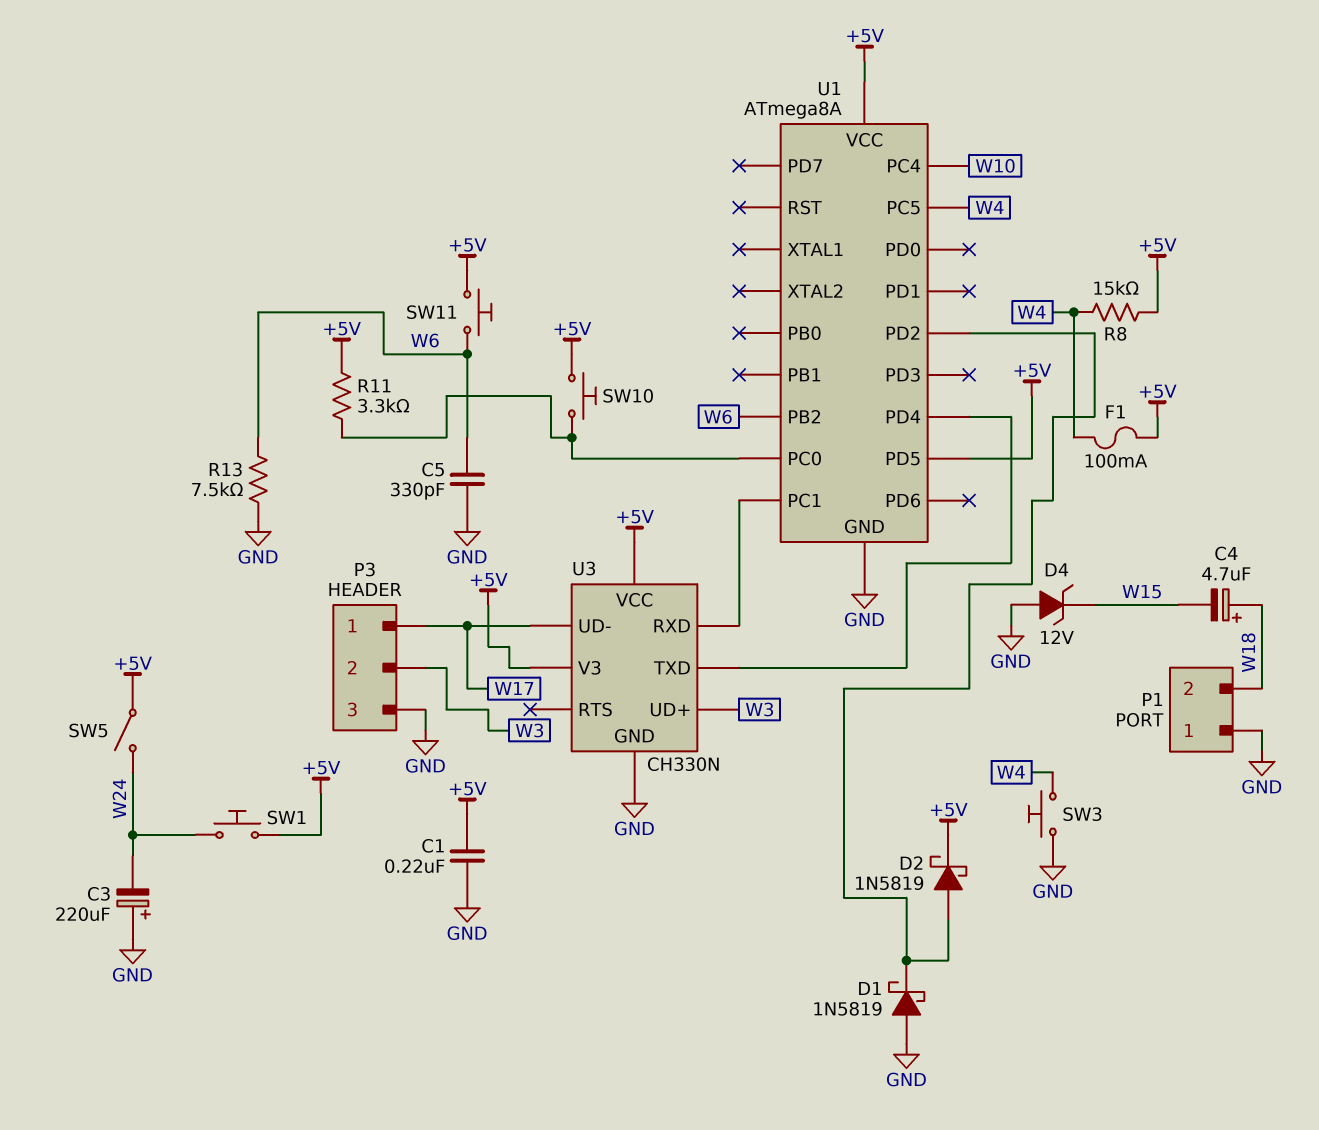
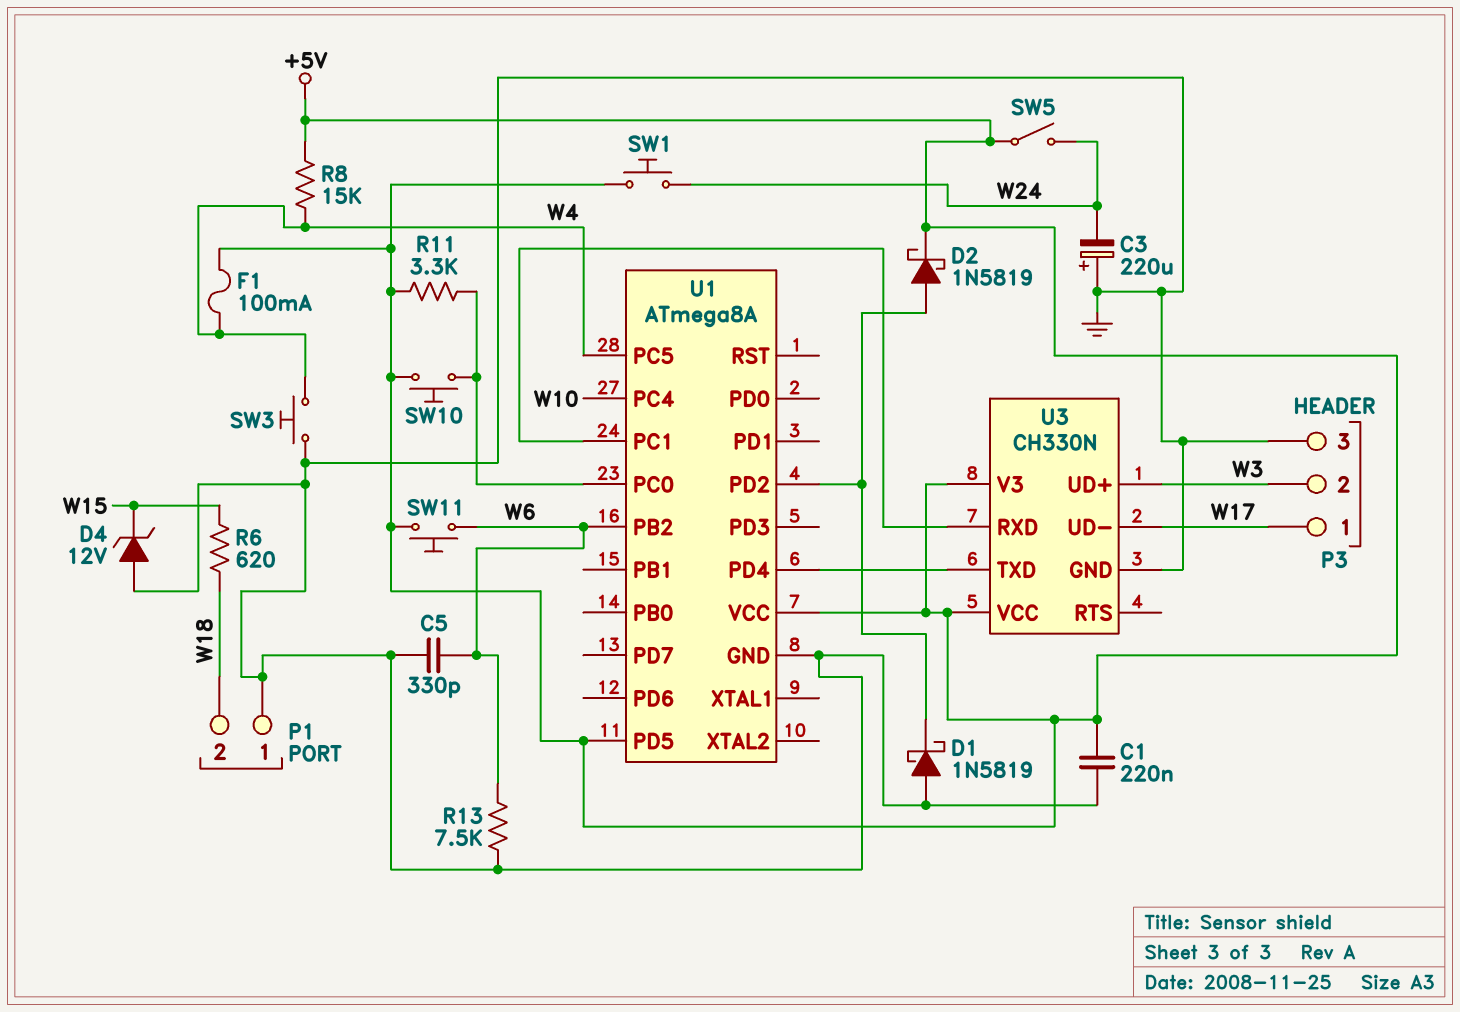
C4: 4.7uF (plus W18, minus W15) -> none
R6: none -> 620 (W15, W18)

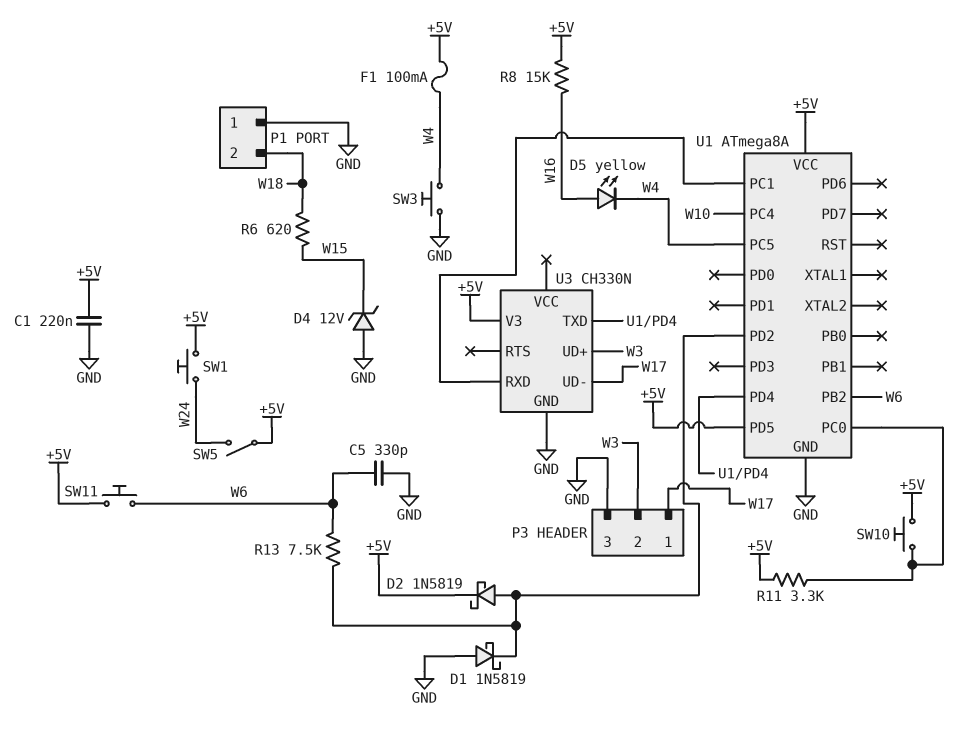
C3: 220uF (plus GND, minus W24) -> none
D5: none -> LED yellow (A W16, K W4)
R8: 15k (+5V, W4) -> 15k (+5V, W16)
R13: 7.5k (GND, W6) -> 7.5k (U1/PD2, W6)
U3 pin VCC: +5V -> none

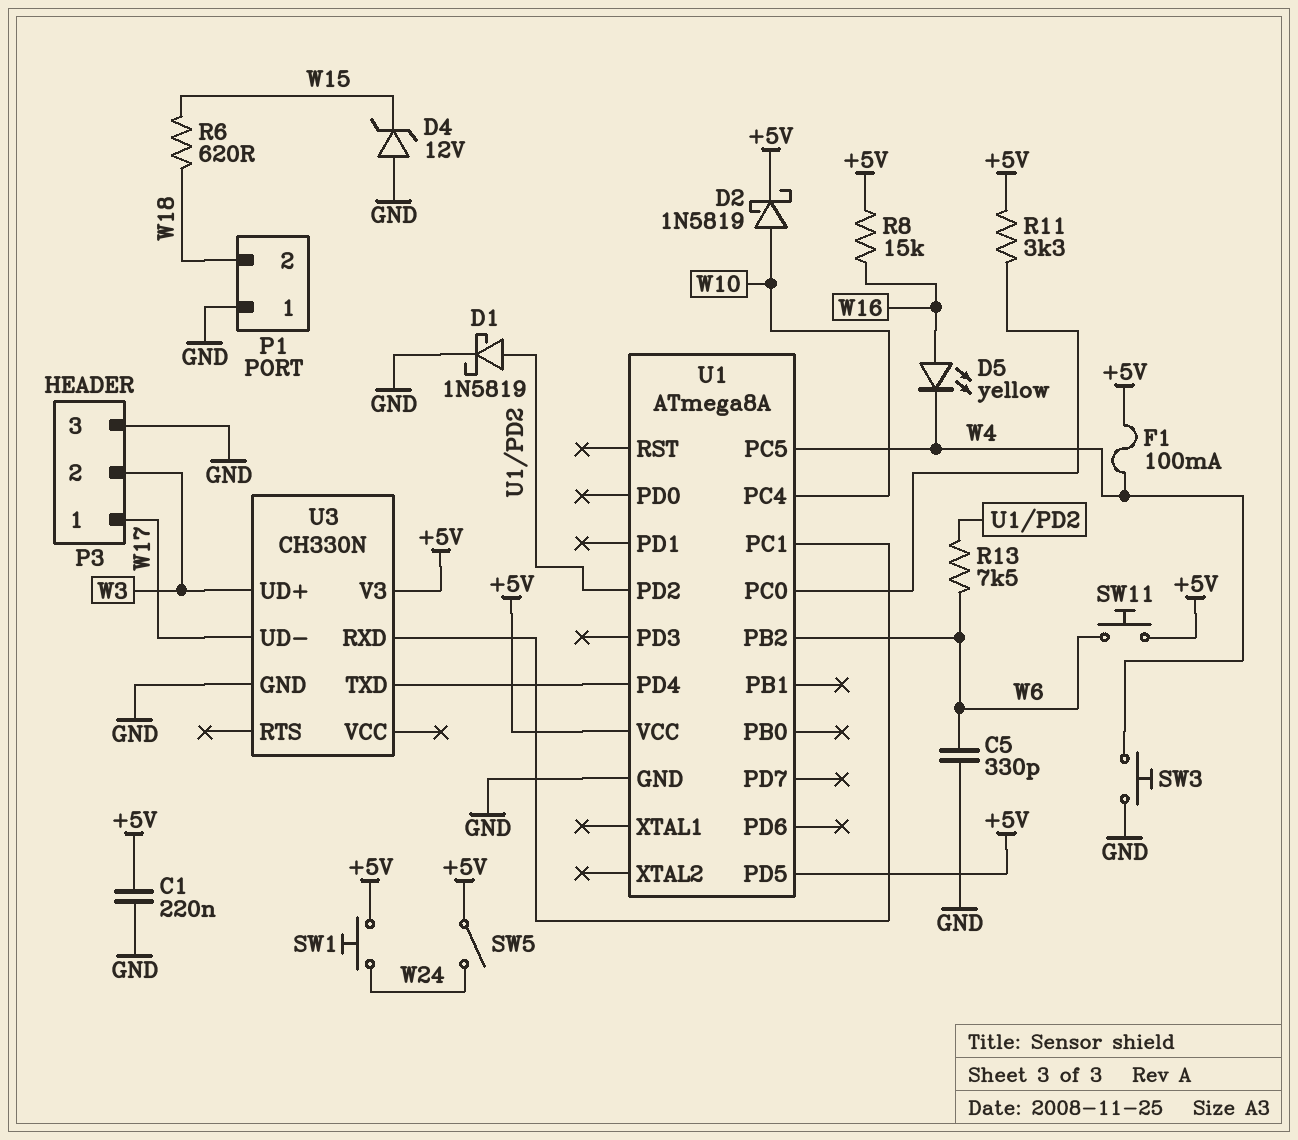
D1: schottky 1N5819 (A GND, K U1/PD2) -> schottky 1N5819 (A U1/PD2, K GND)
D2: schottky 1N5819 (A U1/PD2, K +5V) -> schottky 1N5819 (A W10, K +5V)
SW10: button (+5V, U1/PC0) -> none

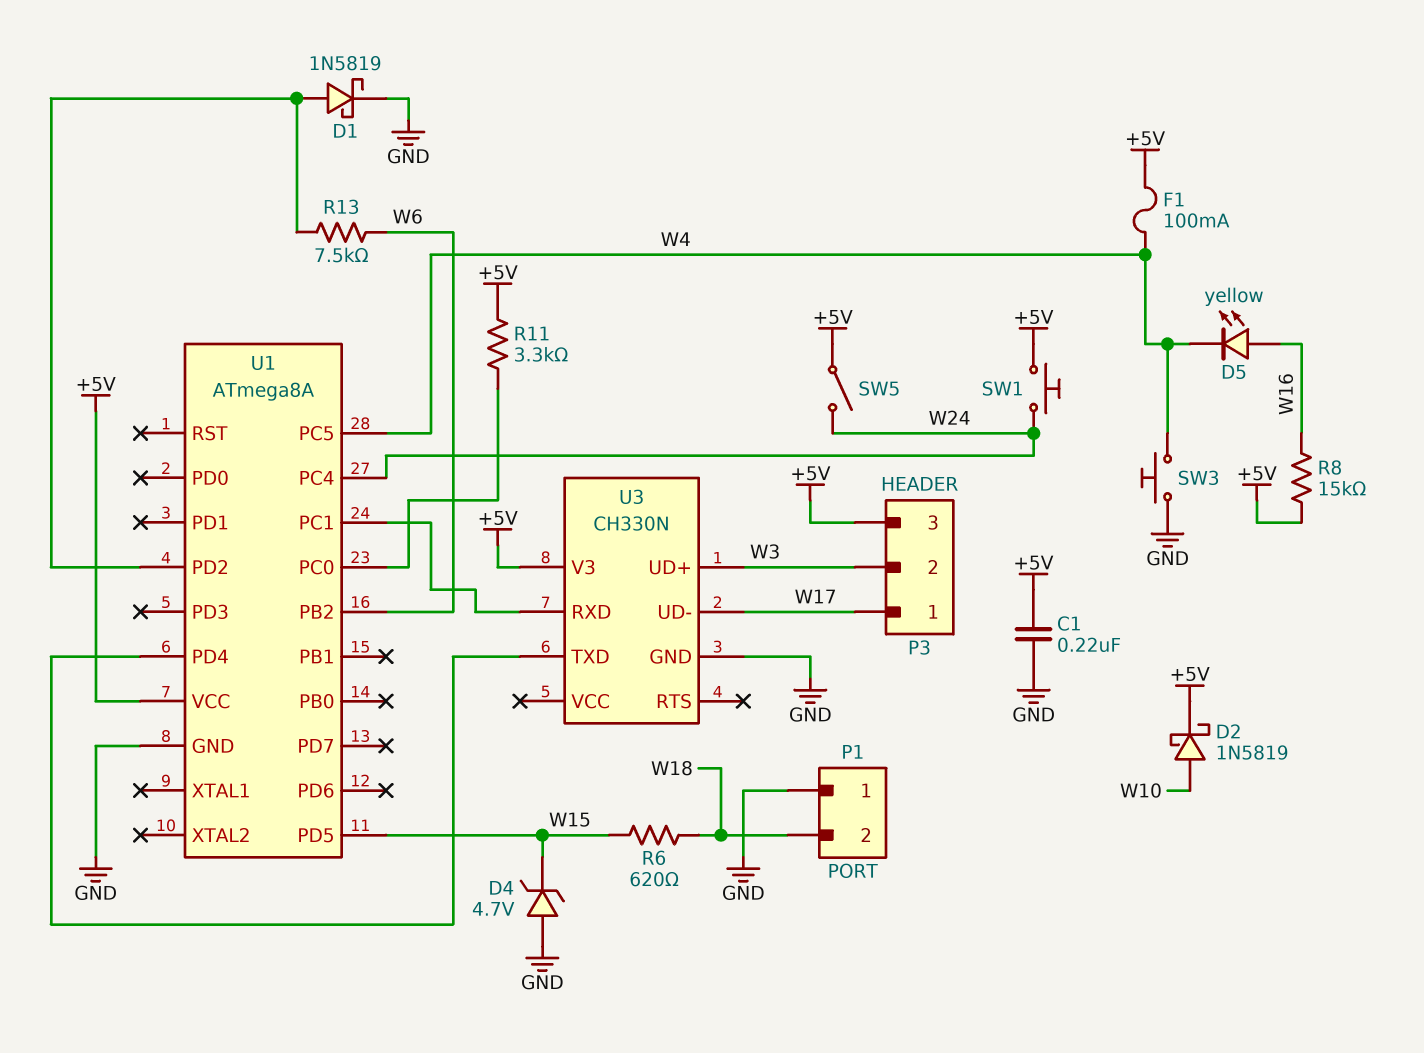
C5: 330pF (GND, W6) -> none
D4: zener 12V (A GND, K W15) -> zener 4.7V (A GND, K W15)
P3 pin 3: GND -> +5V
SW11: button (+5V, W6) -> none
U1 pin PC4: W10 -> W24
U1 pin PD5: +5V -> W15

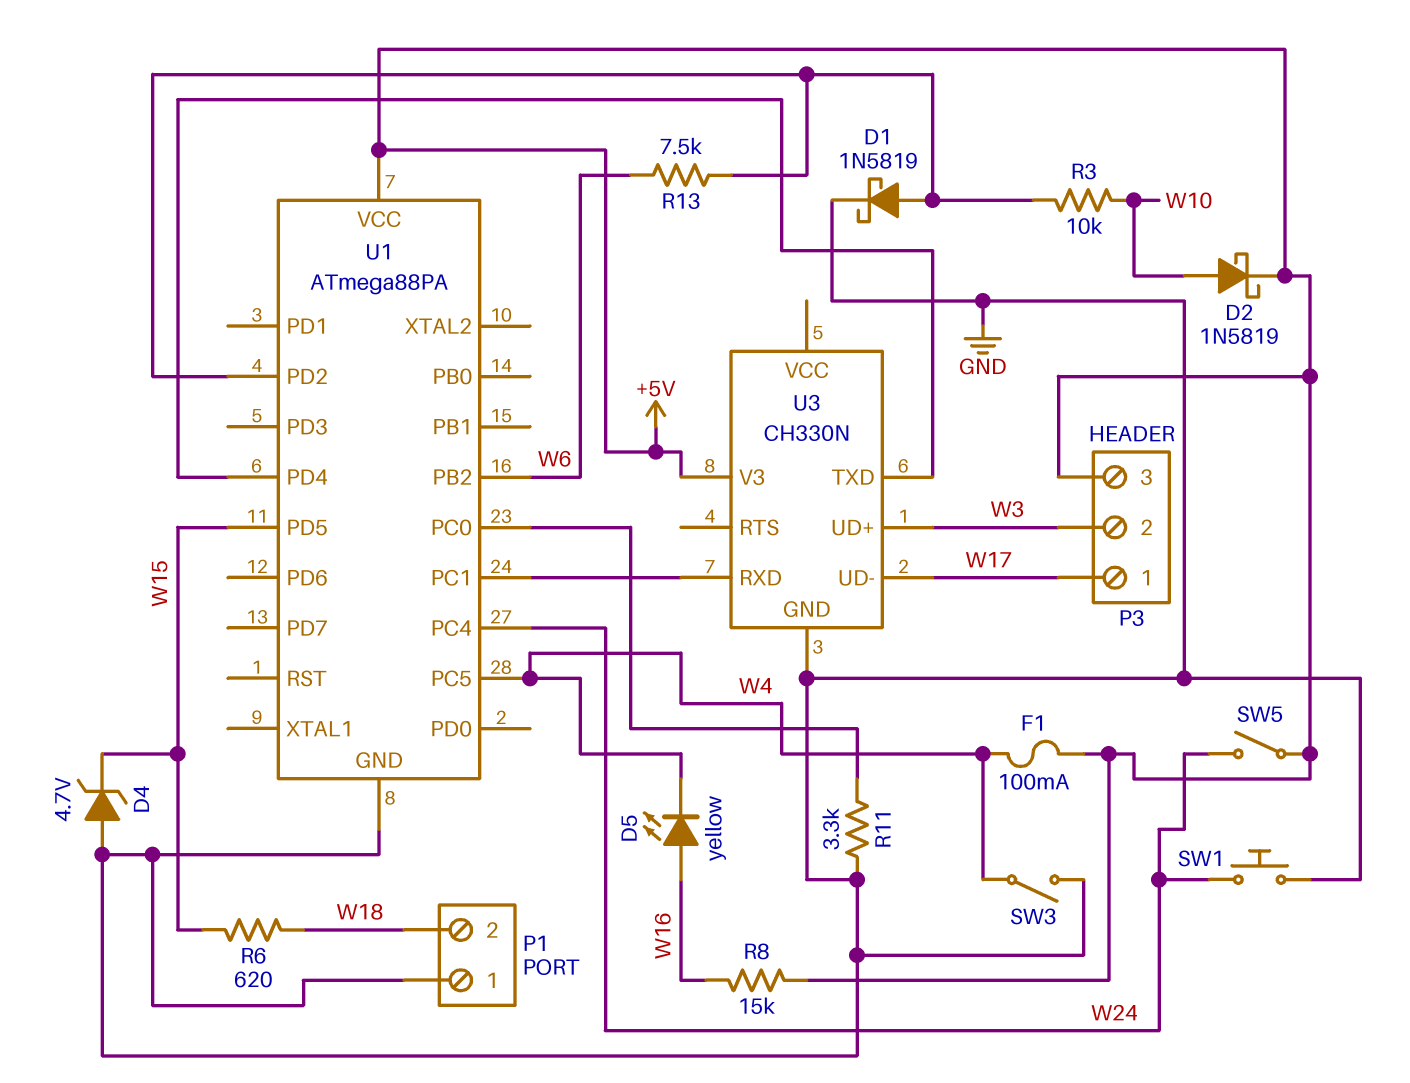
C1: 220nF (+5V, GND) -> none
R3: none -> 10k (U1/PD2, W10)
R11: 3.3k (+5V, U1/PC0) -> 3.3k (GND, U1/PC0)
SW1: button (+5V, W24) -> button (GND, W24)
SW3: button (GND, W4) -> switch (GND, W4)
U1: ATmega8A -> ATmega88PA

